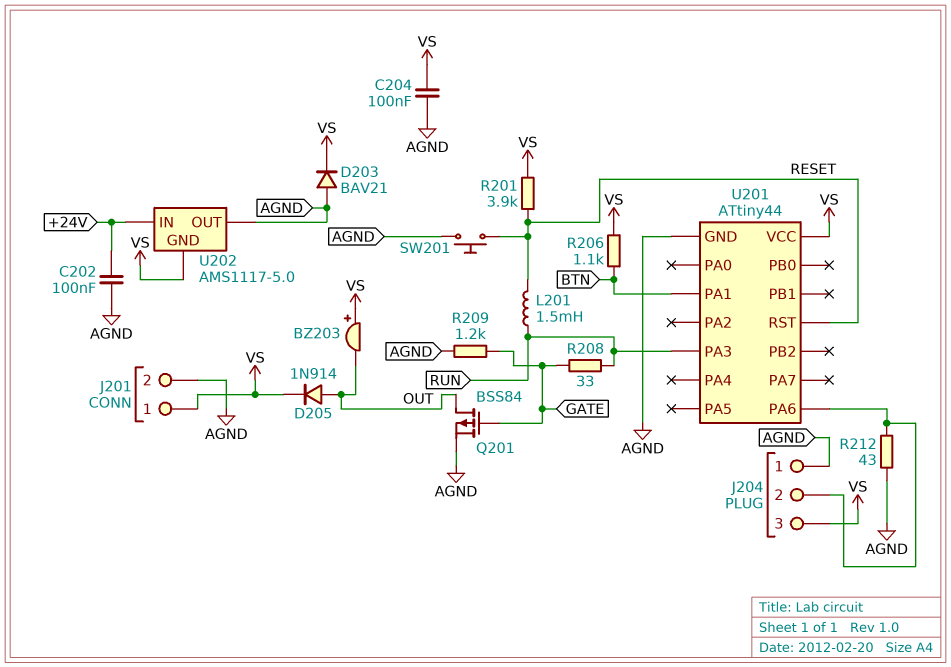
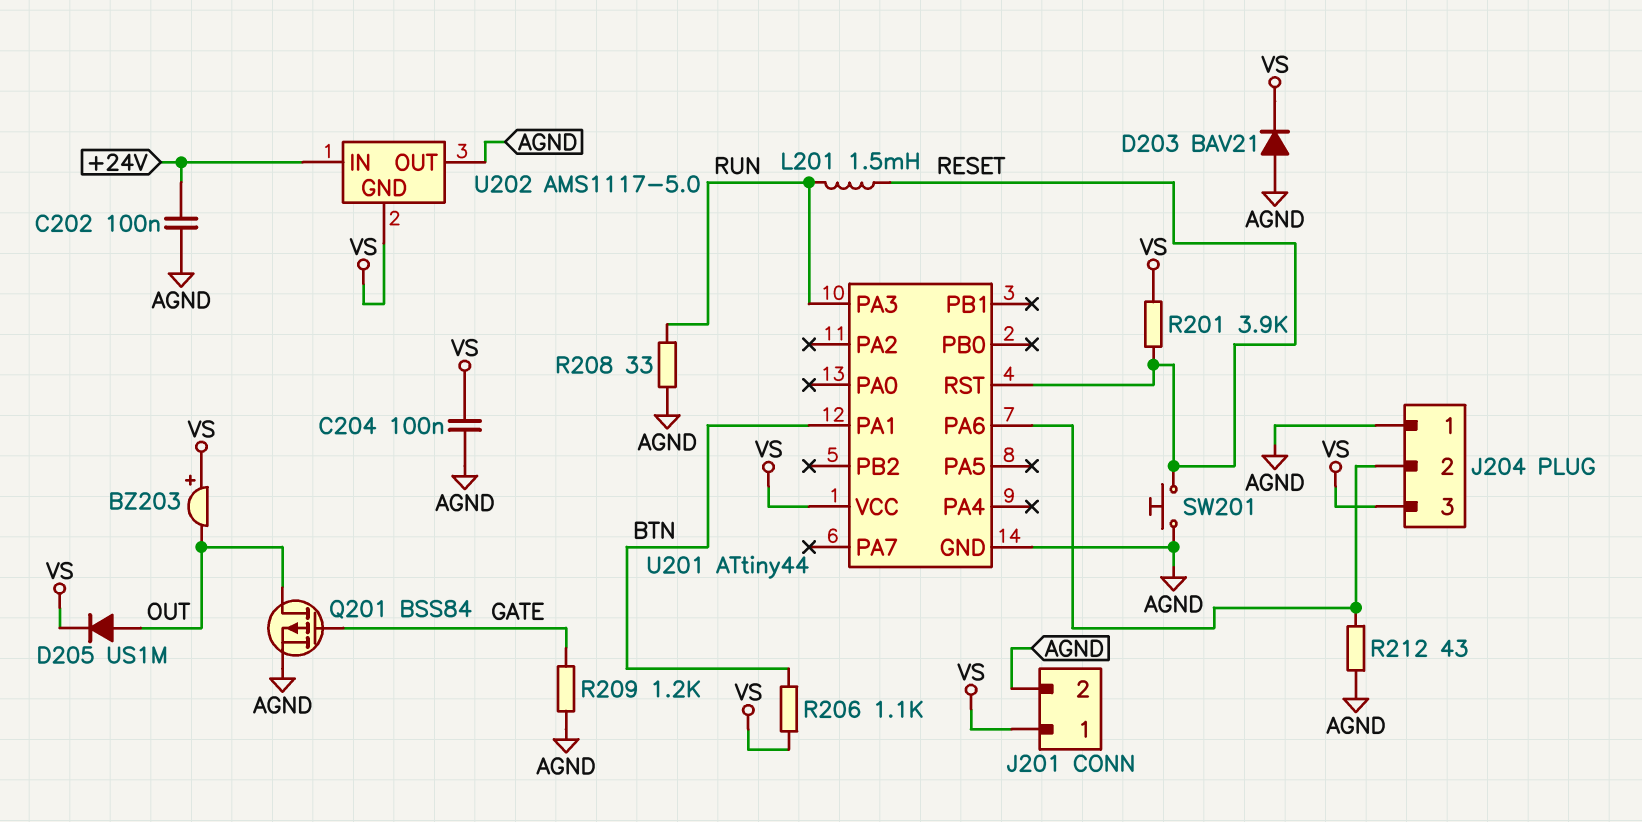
D205: diode 1N914 (A OUT, K VS) -> diode US1M (A OUT, K VS)
R208: 33 (GATE, RUN) -> 33 (AGND, RUN)

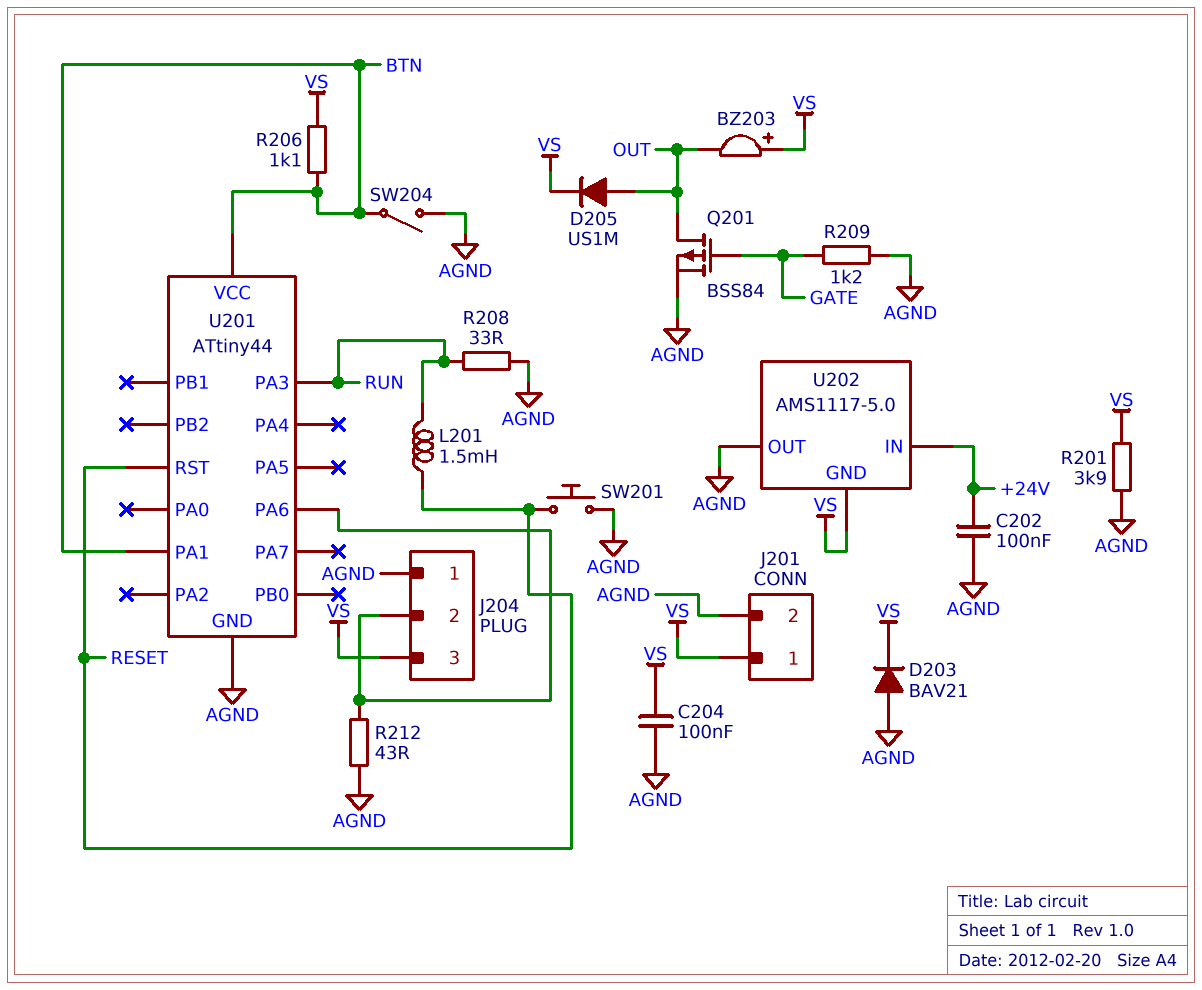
R201: 3.9k (RESET, VS) -> 3.9k (AGND, VS)
SW204: none -> switch (AGND, BTN)
U201 pin VCC: VS -> BTN

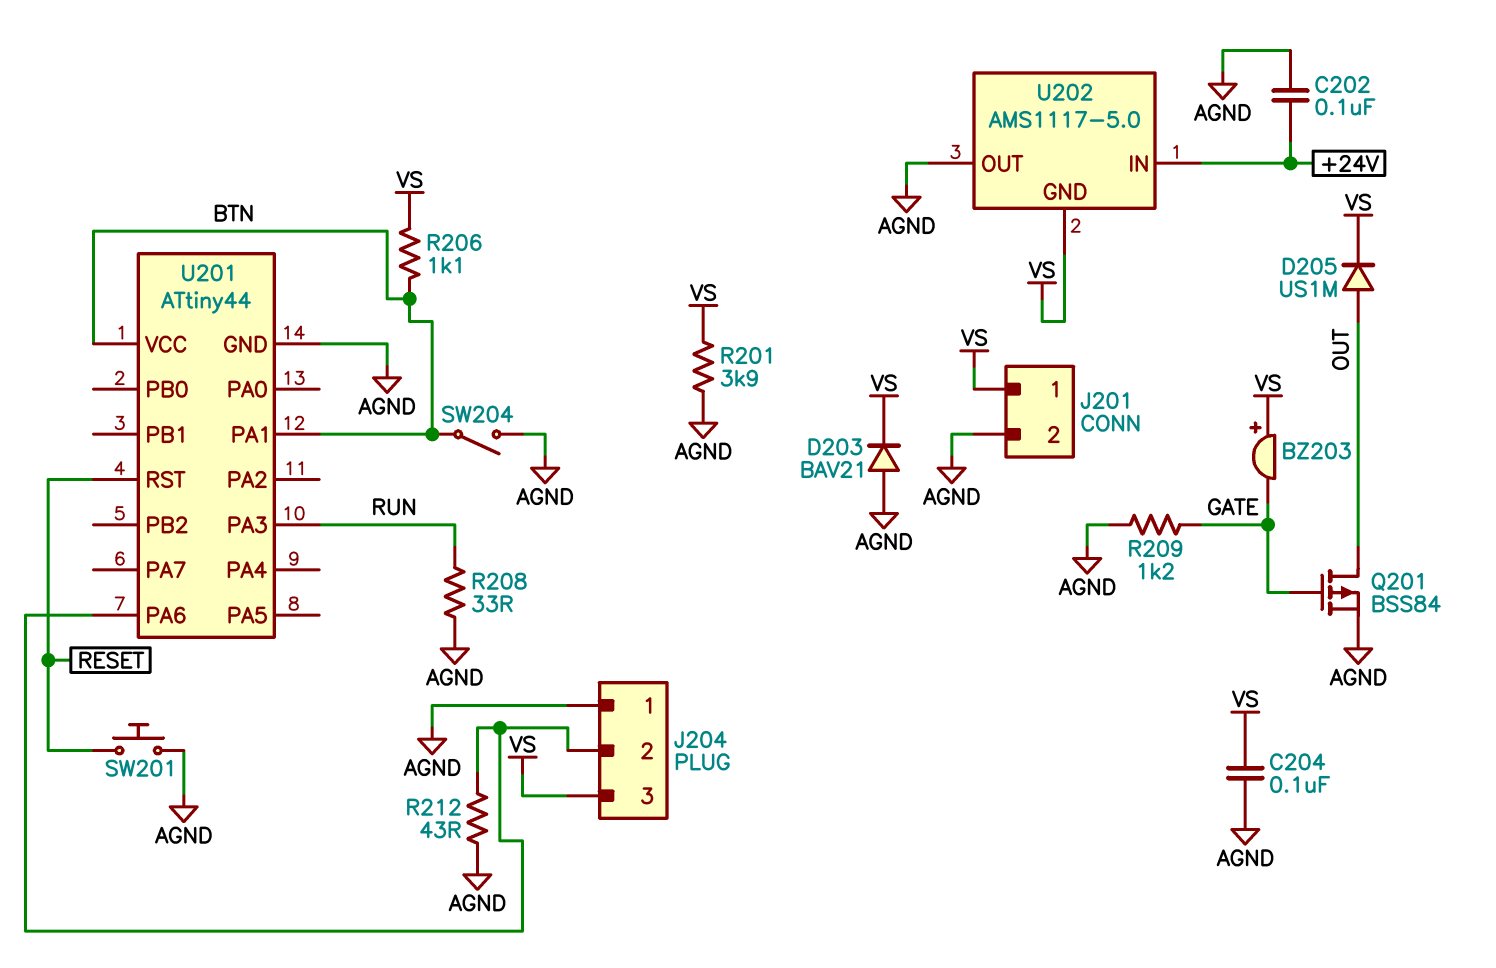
BZ203: buzzer (plus VS, minus OUT) -> buzzer (plus VS, minus GATE)
L201: 1.5mH (RESET, RUN) -> none

